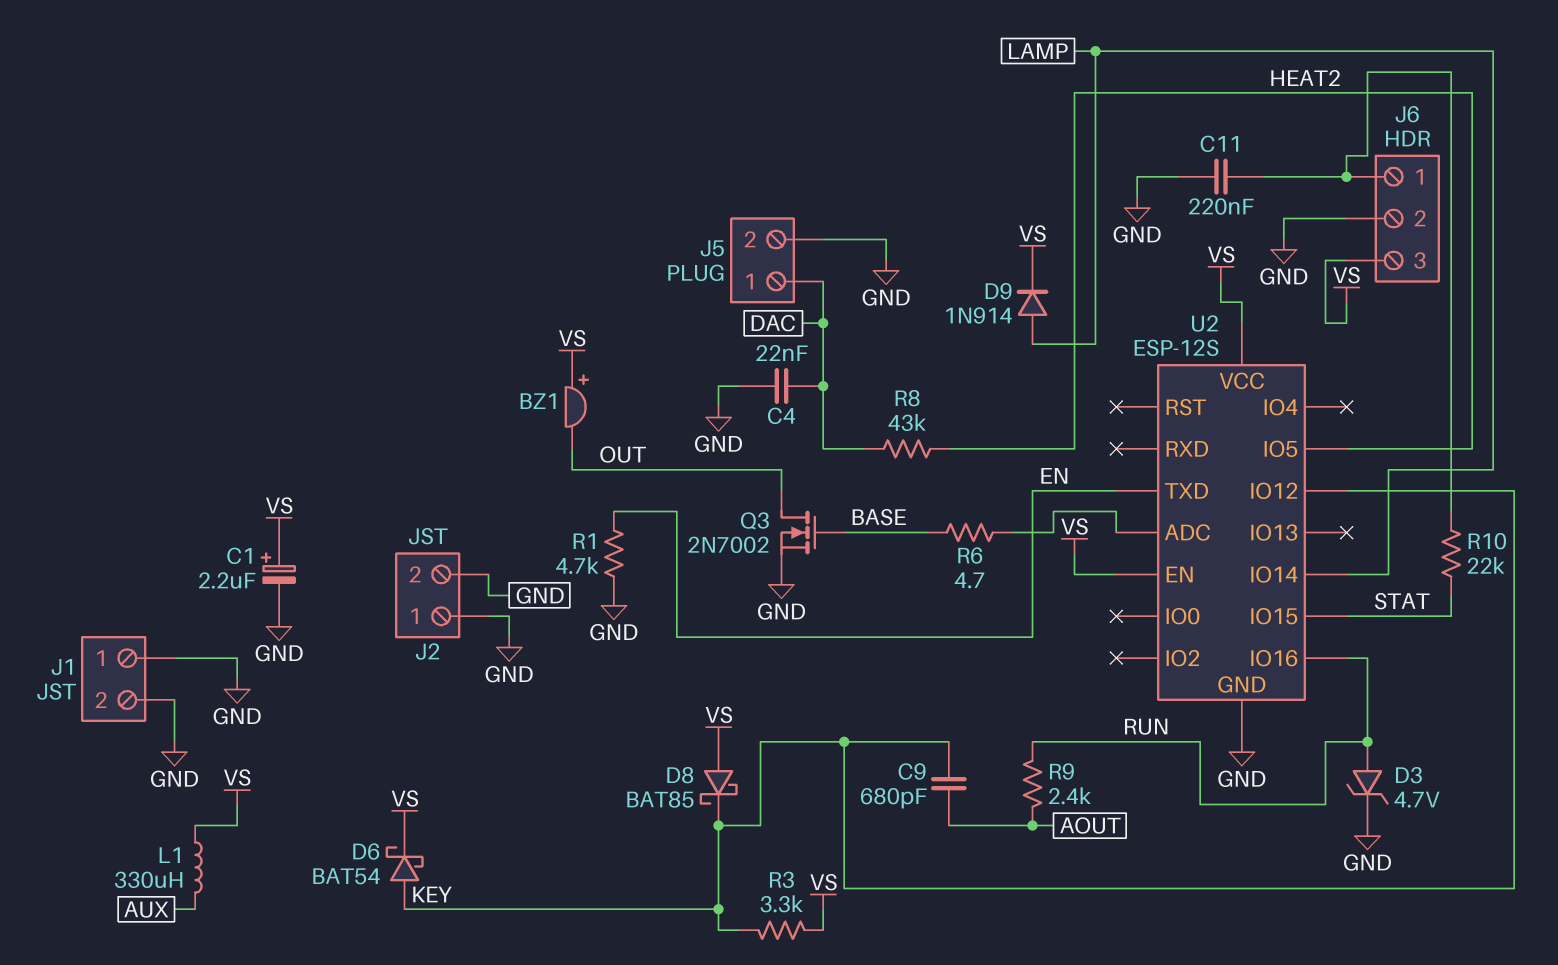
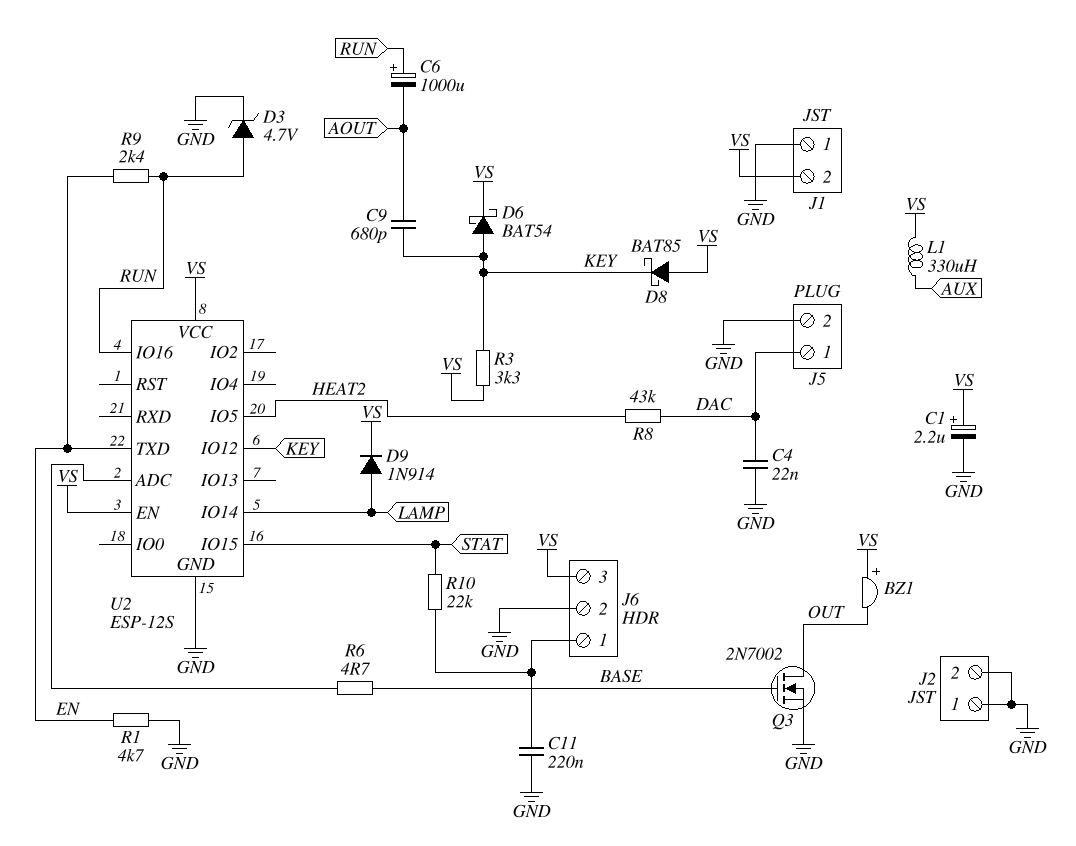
C6: none -> 1000uF (plus RUN, minus AOUT)
J1 pin 2: GND -> VS
R9: 2.4k (AOUT, RUN) -> 2.4k (EN, RUN)

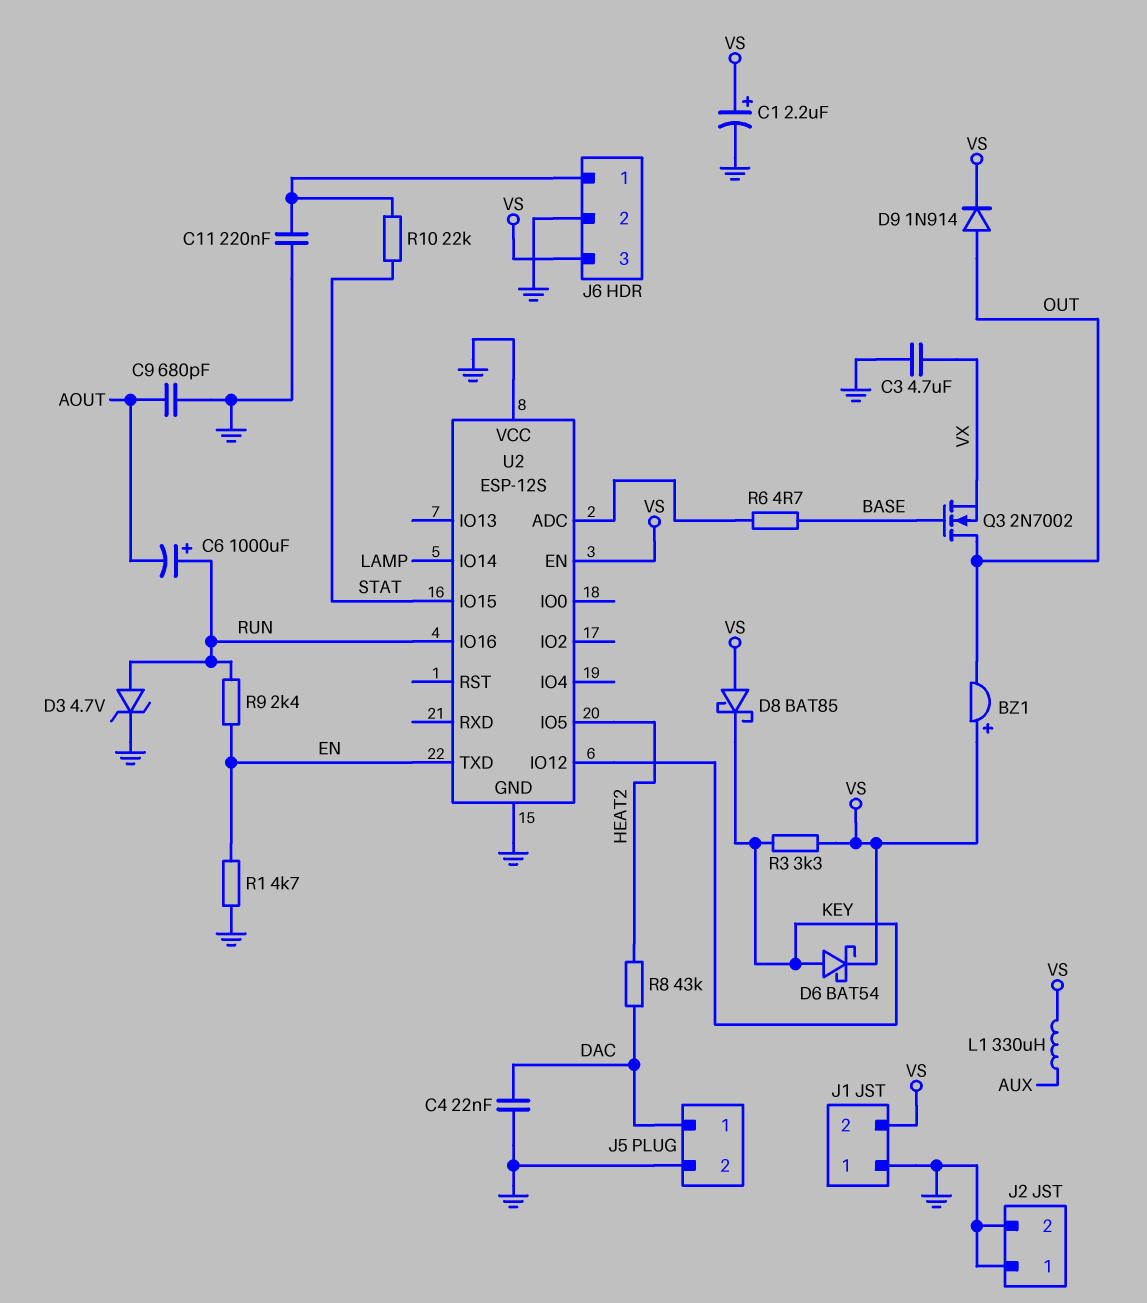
C3: none -> 4.7uF (GND, VX)
C9: 680pF (AOUT, KEY) -> 680pF (AOUT, GND)
D9: diode 1N914 (A LAMP, K VS) -> diode 1N914 (A OUT, K VS)
Q3: NMOS 2N7002 (G BASE, D OUT, S GND) -> NMOS 2N7002 (G BASE, D OUT, S VX)
U2 pin VCC: VS -> GND

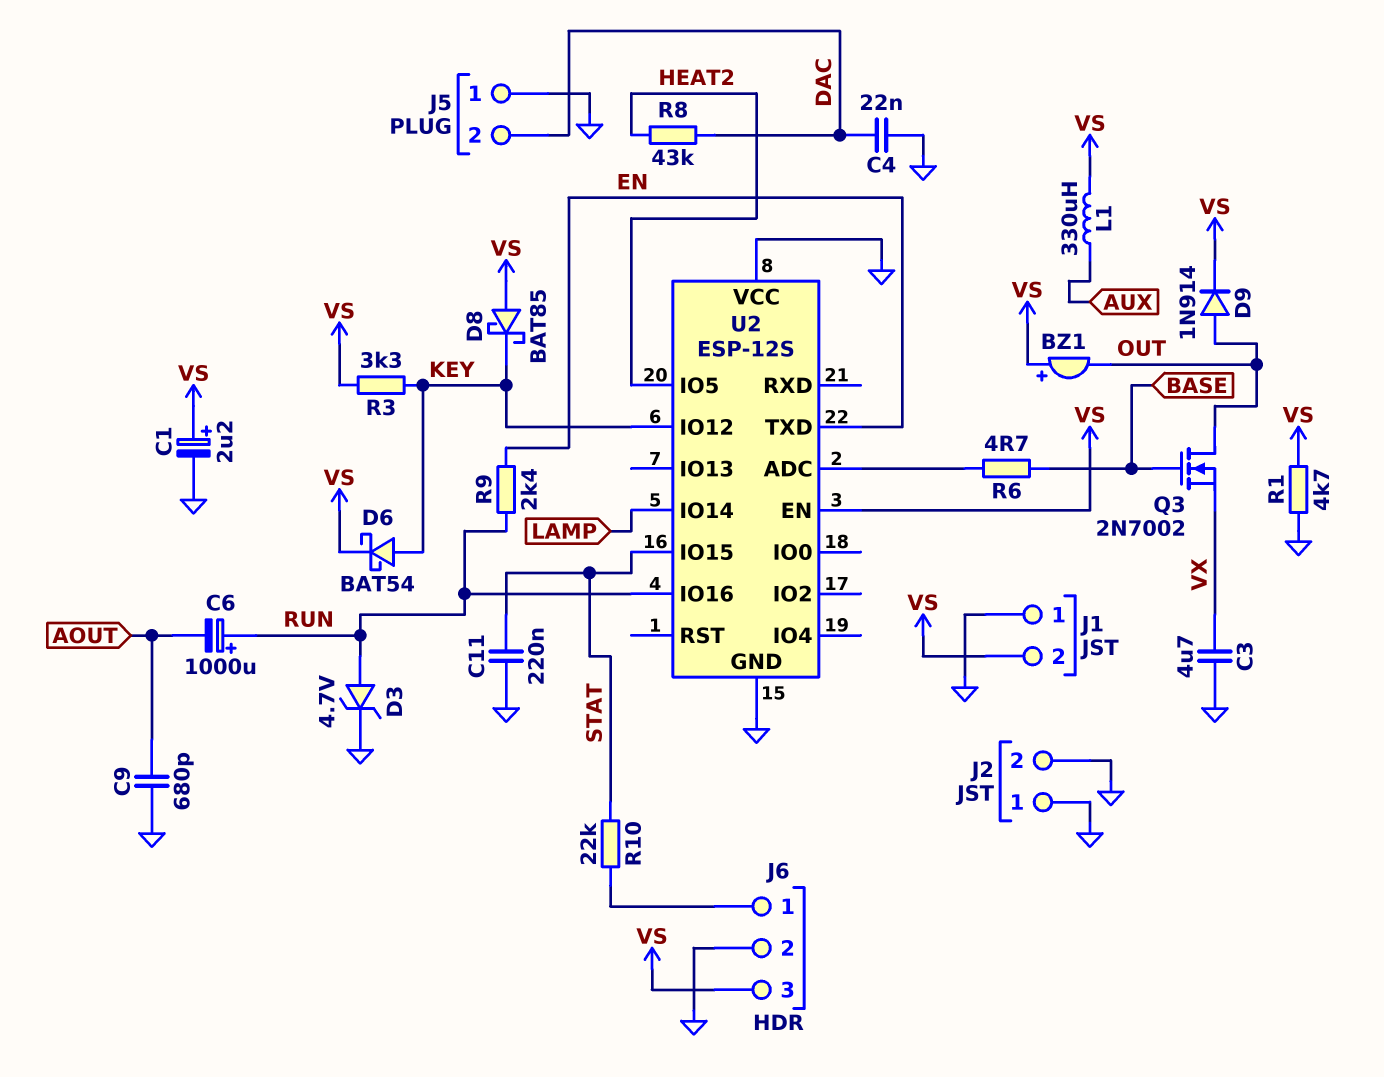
C11: 220nF (GND, J6/1) -> 220nF (GND, STAT)
J5 pin 1: DAC -> GND
J5 pin 2: GND -> DAC
R1: 4.7k (EN, GND) -> 4.7k (GND, VS)

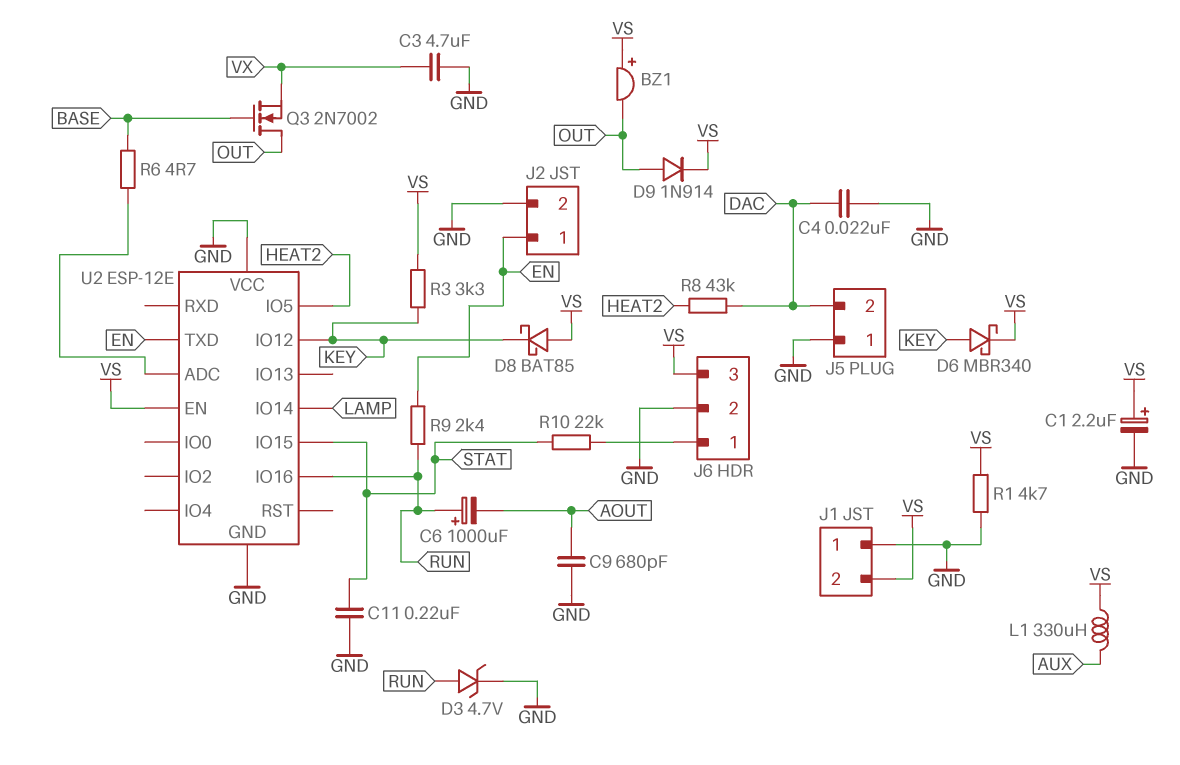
D6: schottky BAT54 (A KEY, K VS) -> schottky MBR340 (A KEY, K VS)
J2 pin 1: GND -> EN
U2: ESP-12S -> ESP-12E

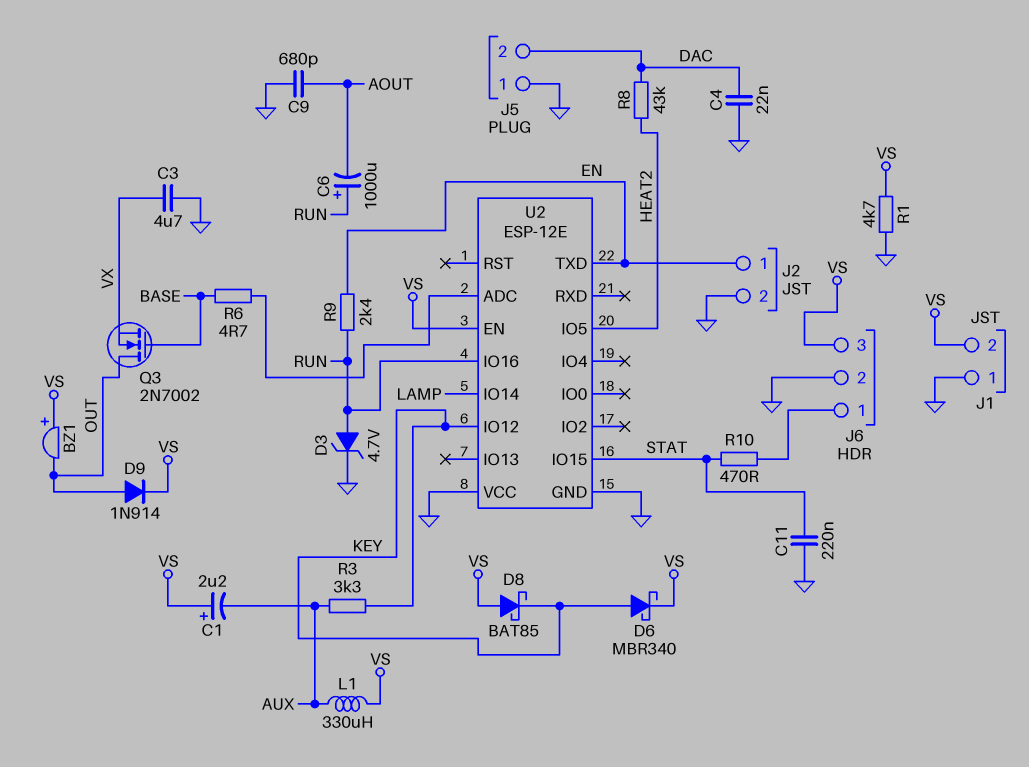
C1: 2.2uF (plus VS, minus GND) -> 2.2uF (plus VS, minus AUX)
R3: 3.3k (KEY, VS) -> 3.3k (AUX, KEY)
R10: 22k (J6/1, STAT) -> 470 (J6/1, STAT)

